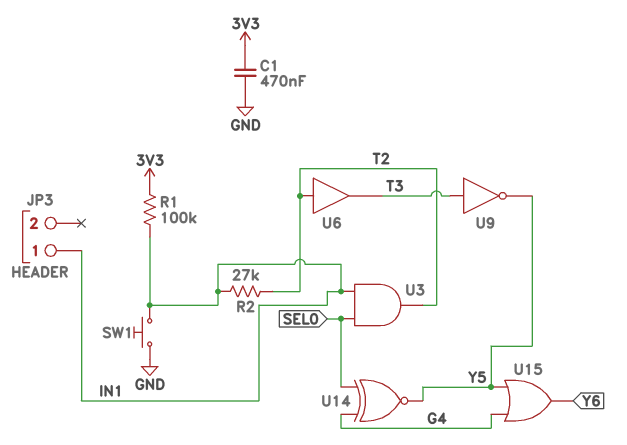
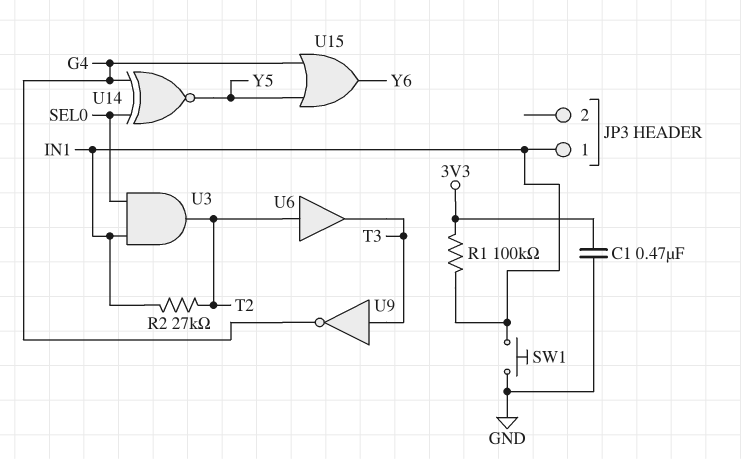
U9: NOT (in T3, out Y5) -> NOT (in T3, out G4)

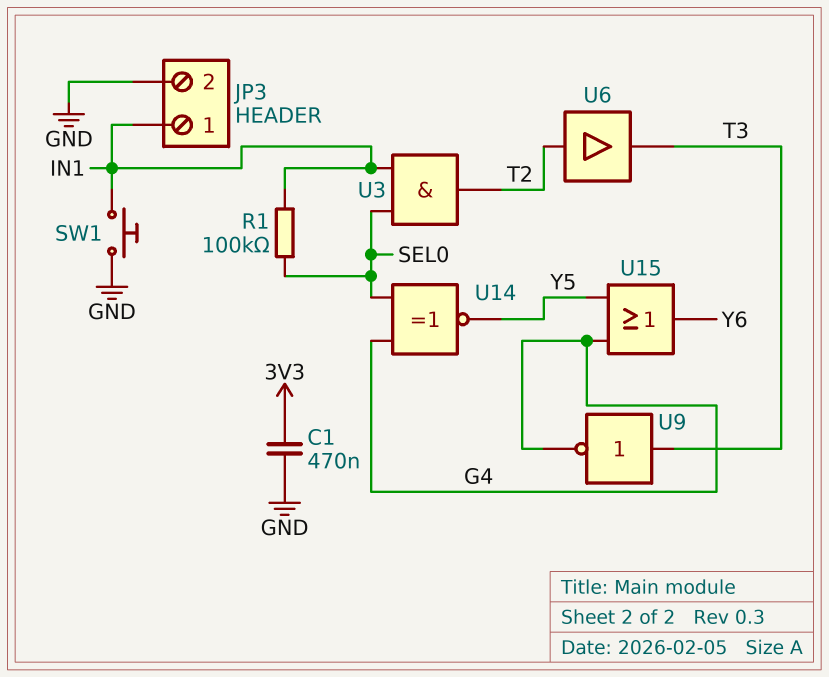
JP3 pin 2: none -> GND
R1: 100k (3V3, IN1) -> 100k (IN1, SEL0)
R2: 27k (IN1, T2) -> none

